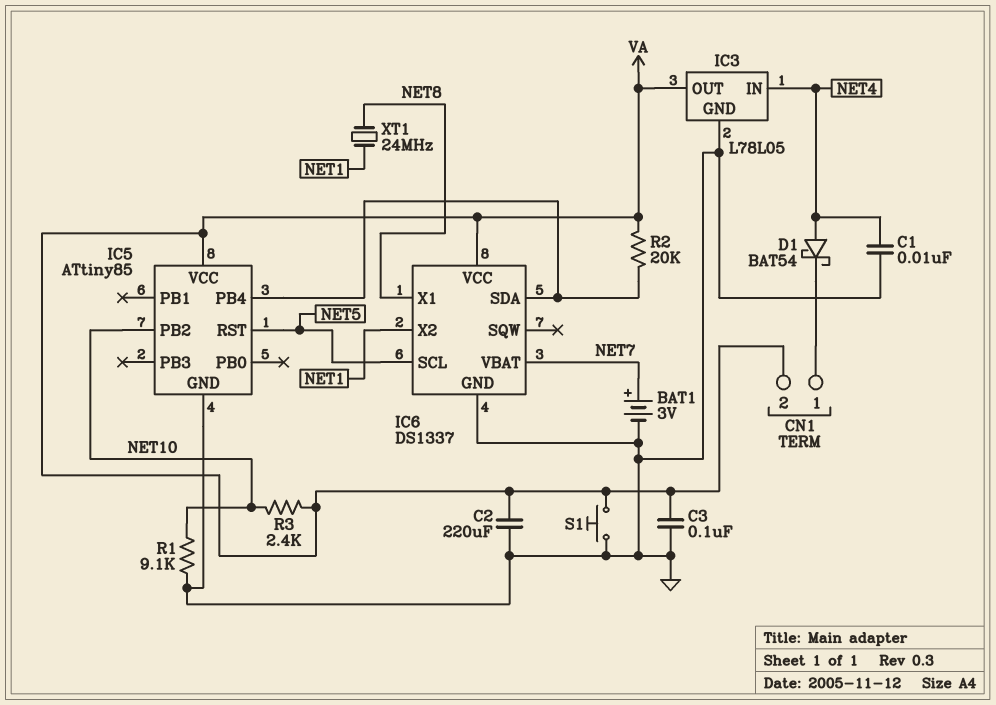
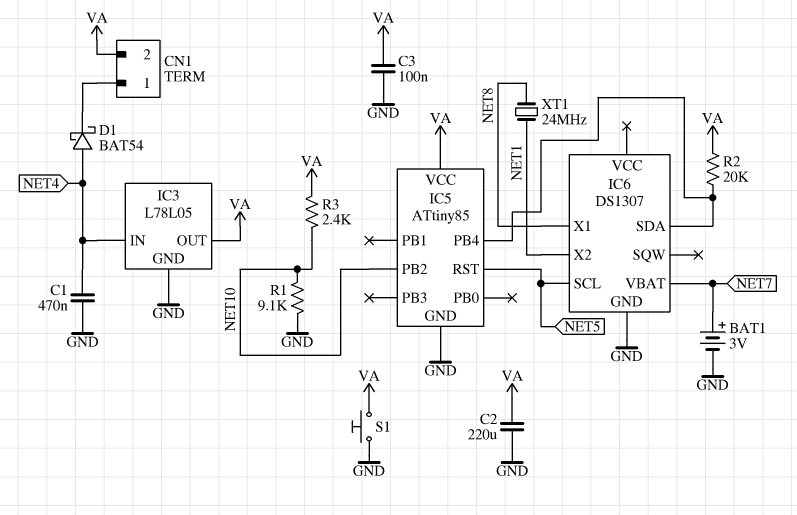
C1: 10nF (GND, NET4) -> 470nF (GND, NET4)
IC6: DS1337 -> DS1307
IC6 pin VCC: VA -> none

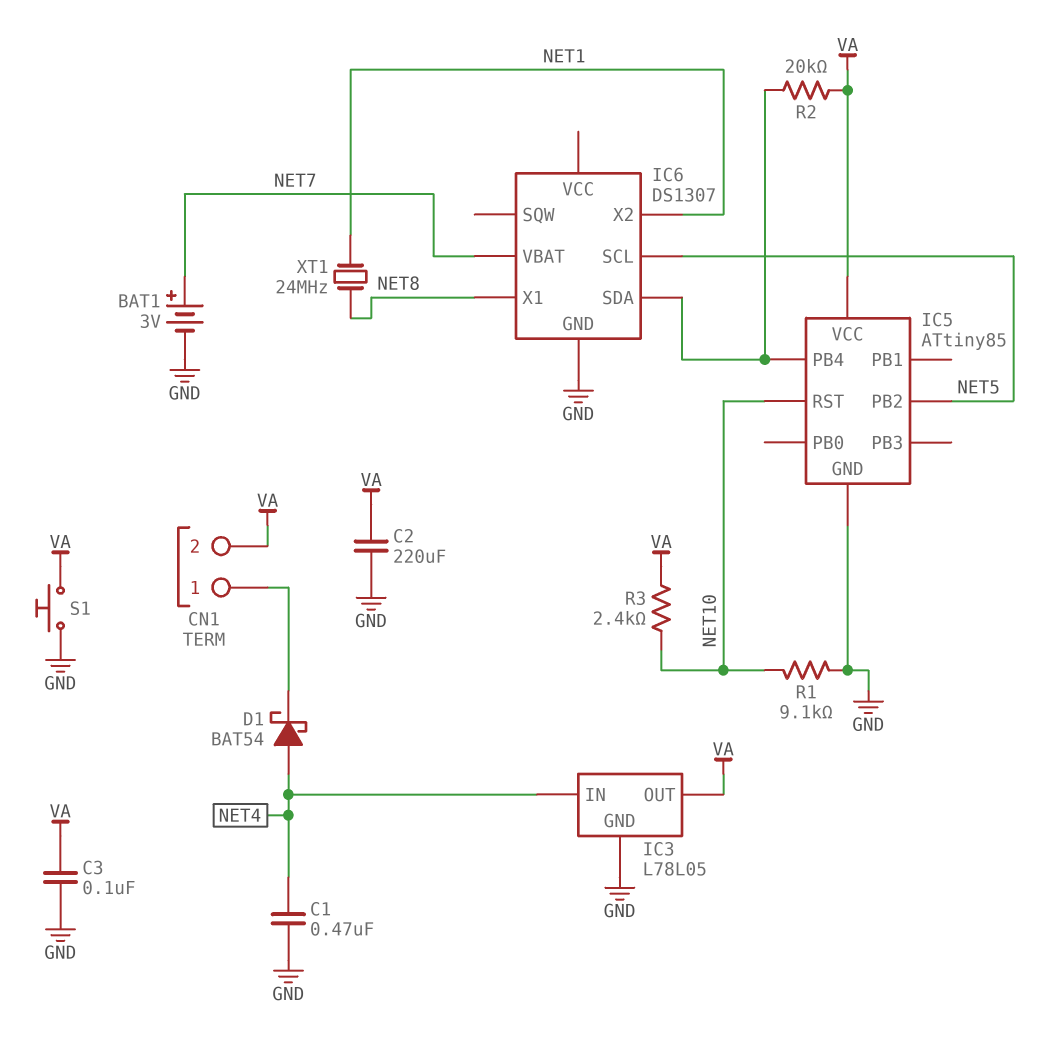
IC5 pin PB2: NET10 -> NET5
IC5 pin RST: NET5 -> NET10

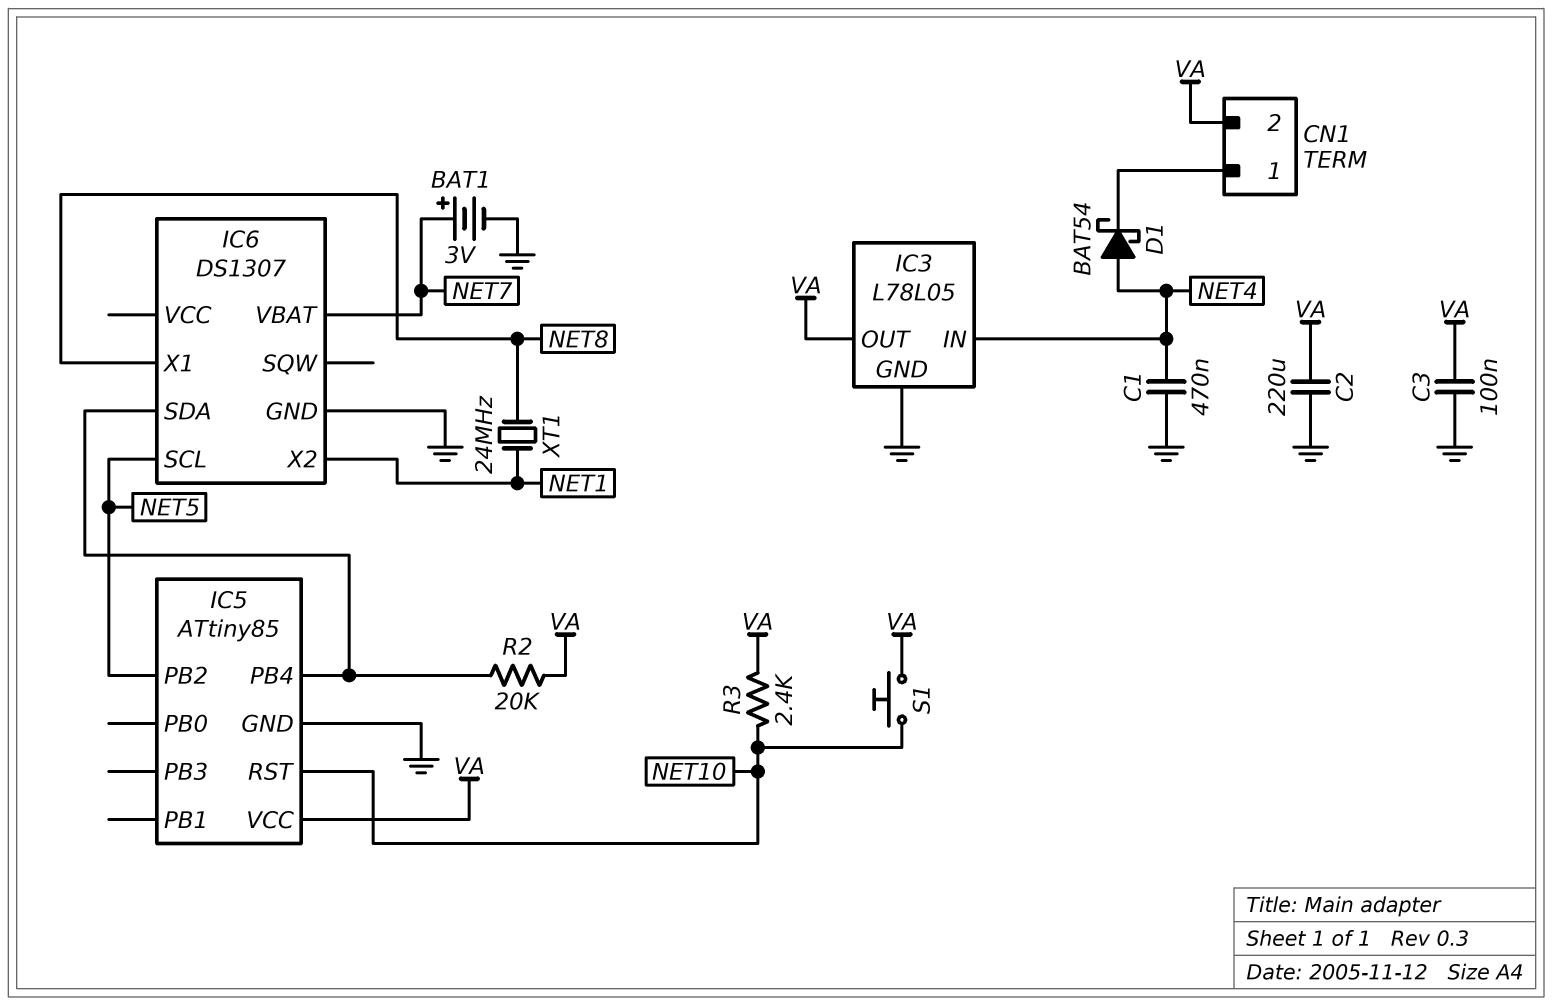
R1: 9.1k (GND, NET10) -> none
S1: button (GND, VA) -> button (NET10, VA)

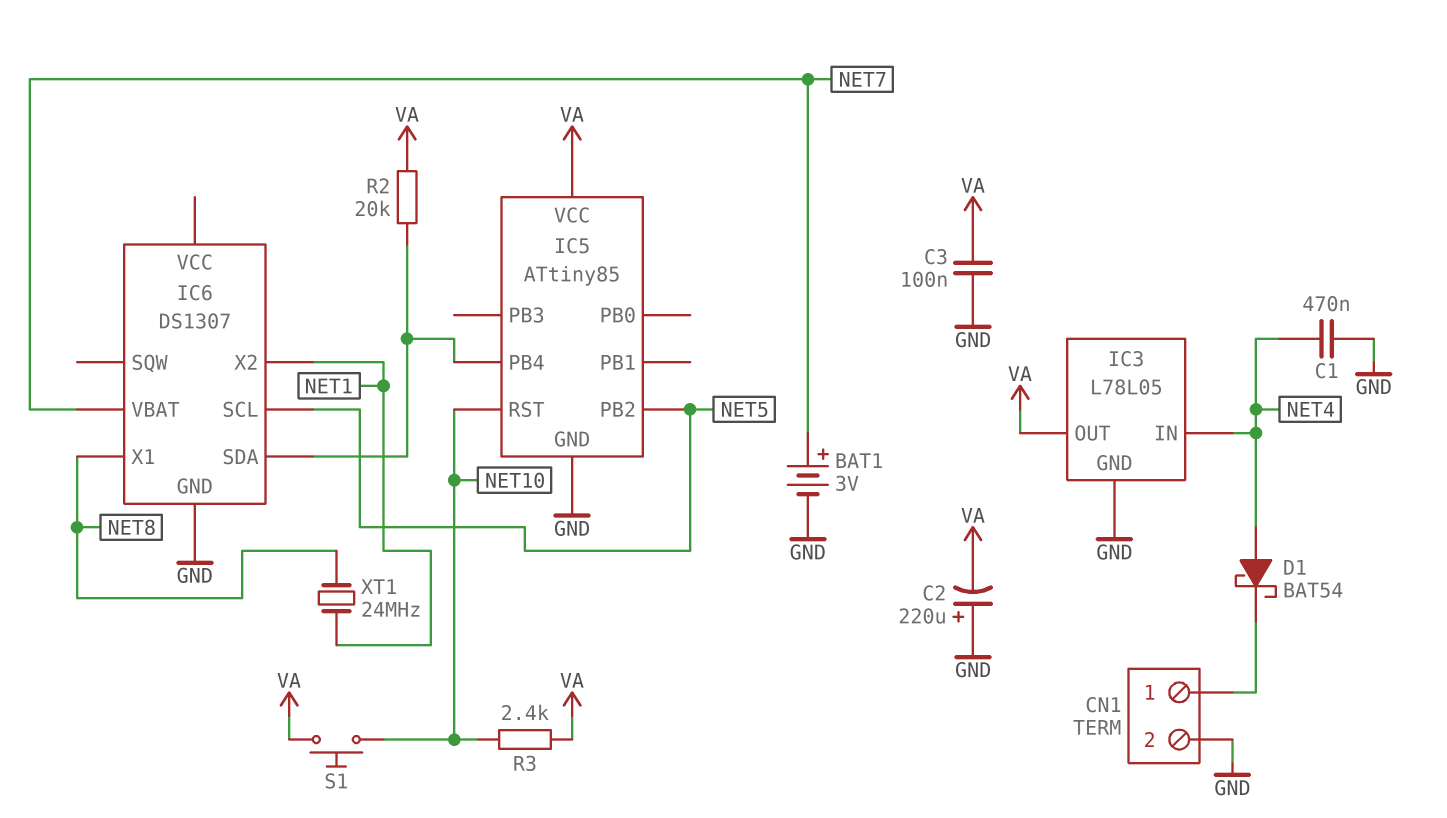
C2: 220uF (GND, VA) -> 220uF (plus GND, minus VA)
CN1 pin 2: VA -> GND

